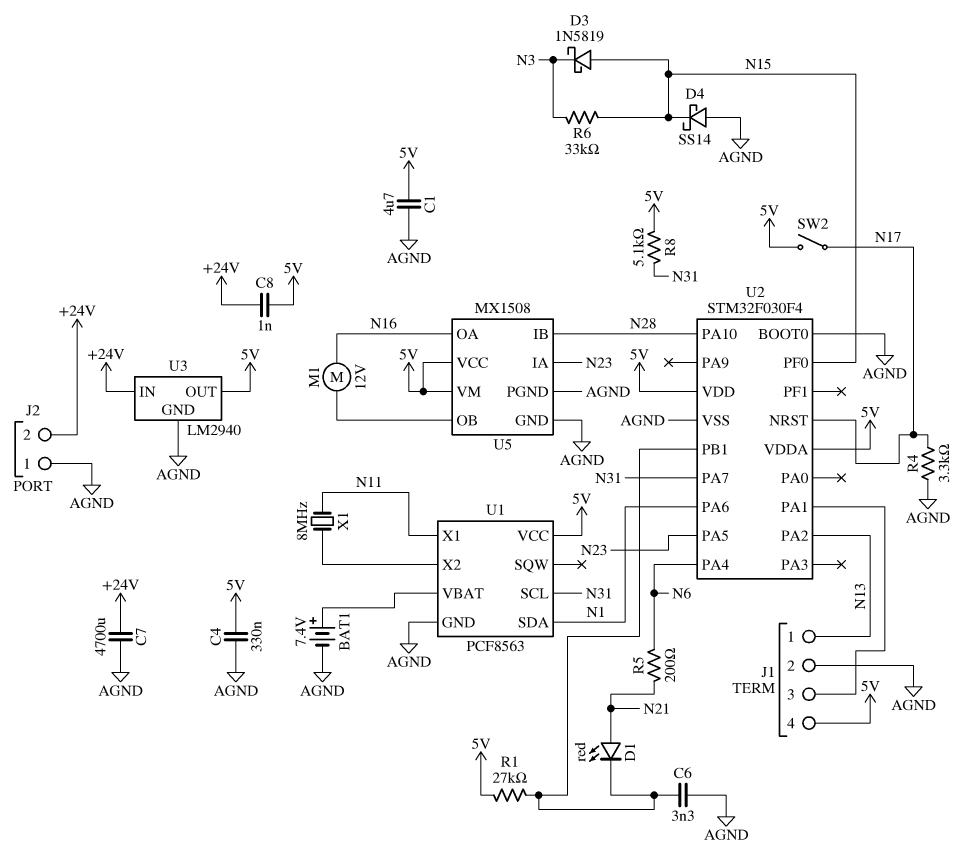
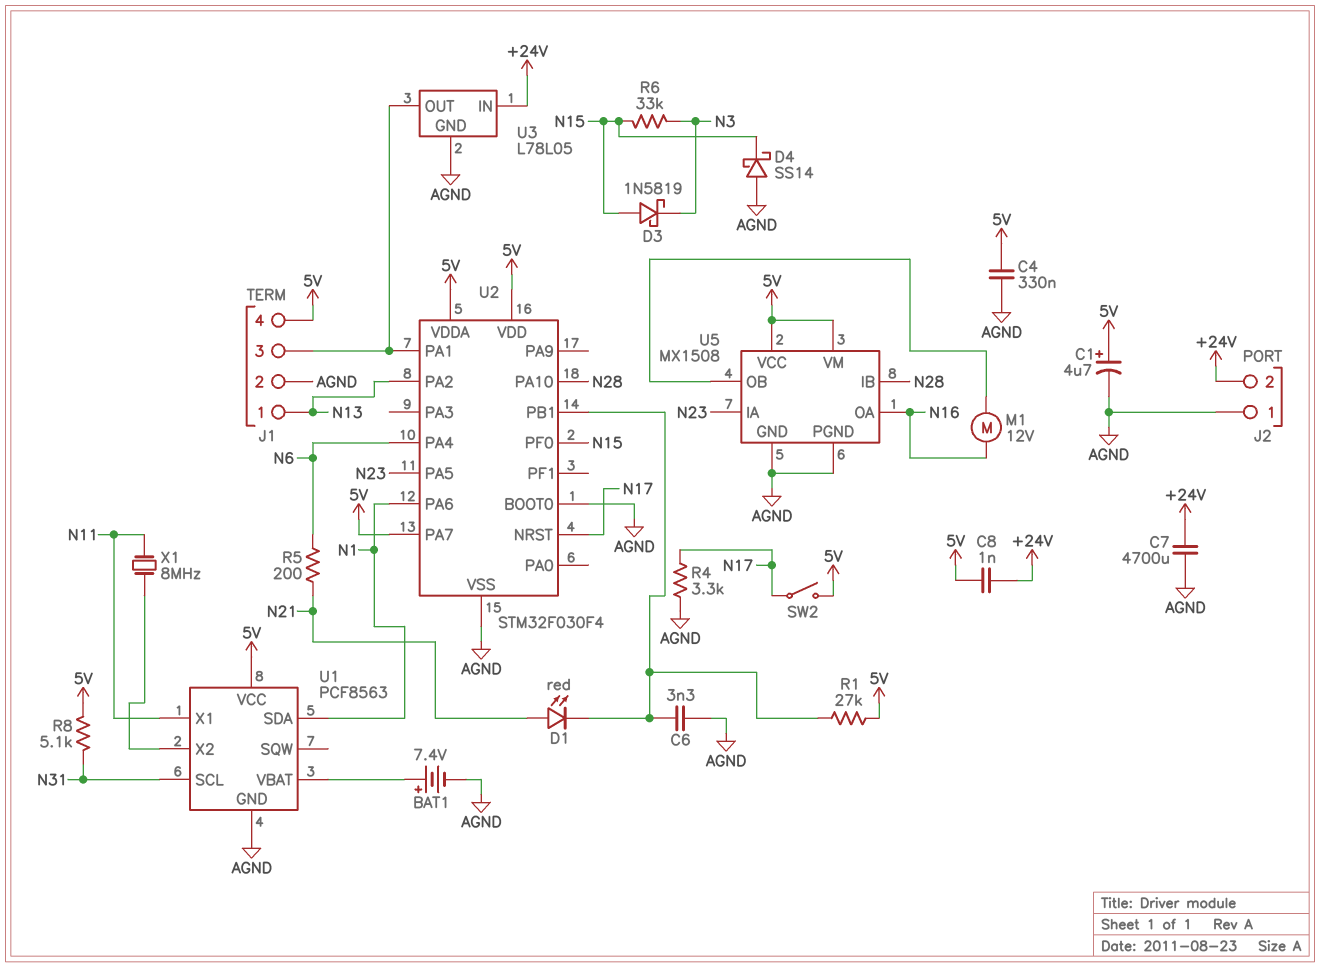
C1: 4.7uF (5V, AGND) -> 4.7uF (plus 5V, minus AGND)
U2 pin PA7: N31 -> 5V
U3: LM2940 -> L78L05
U3 pin OUT: 5V -> J1/3

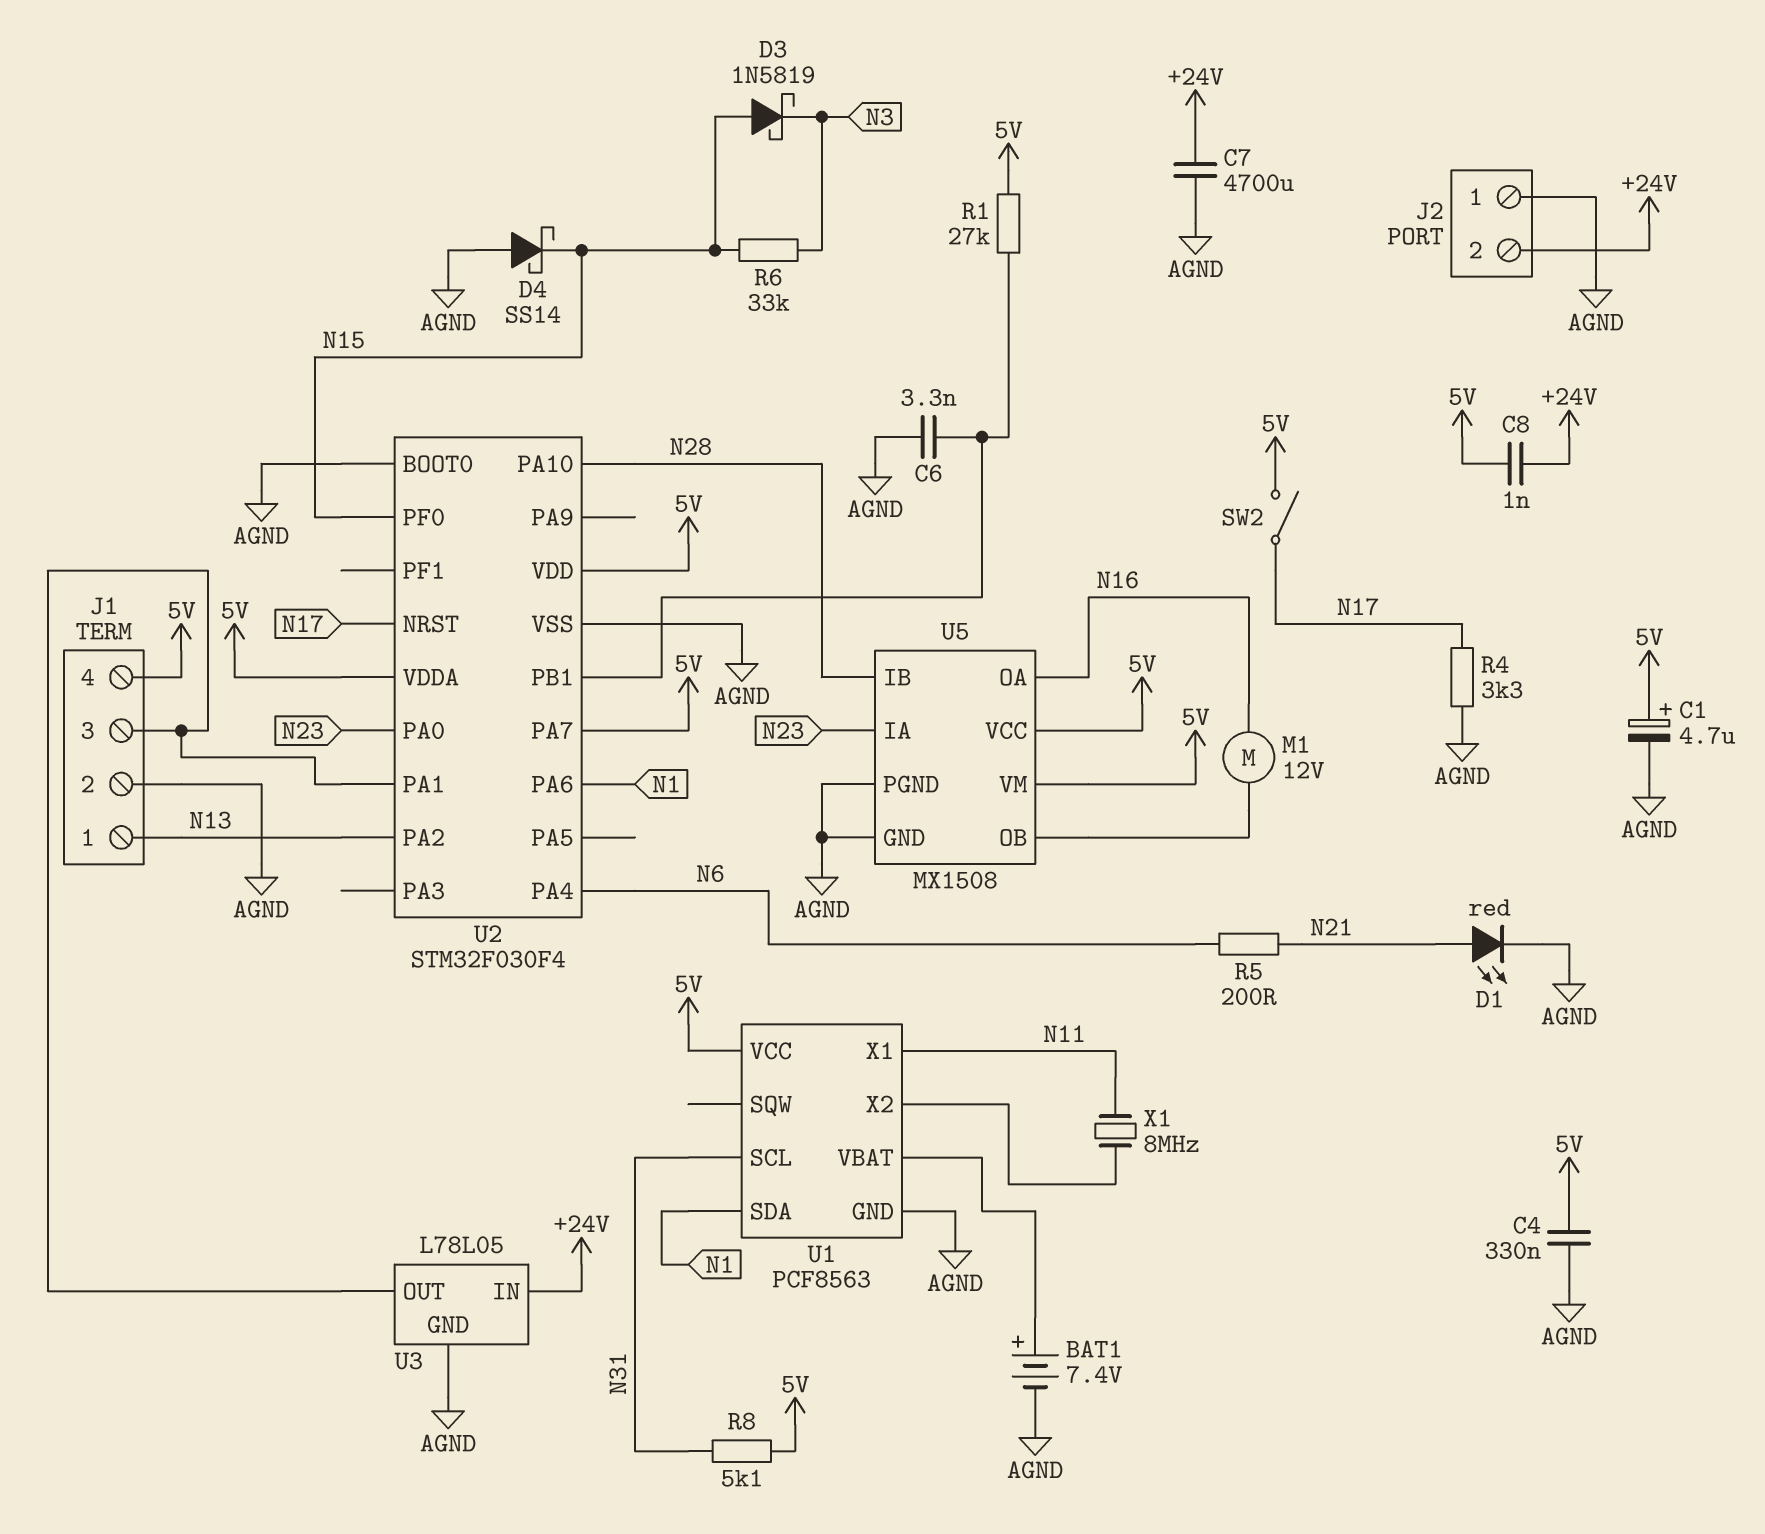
D1: LED red (A N21, K U2/PB1) -> LED red (A N21, K AGND)
U2 pin PA0: none -> N23
U2 pin PA5: N23 -> none

